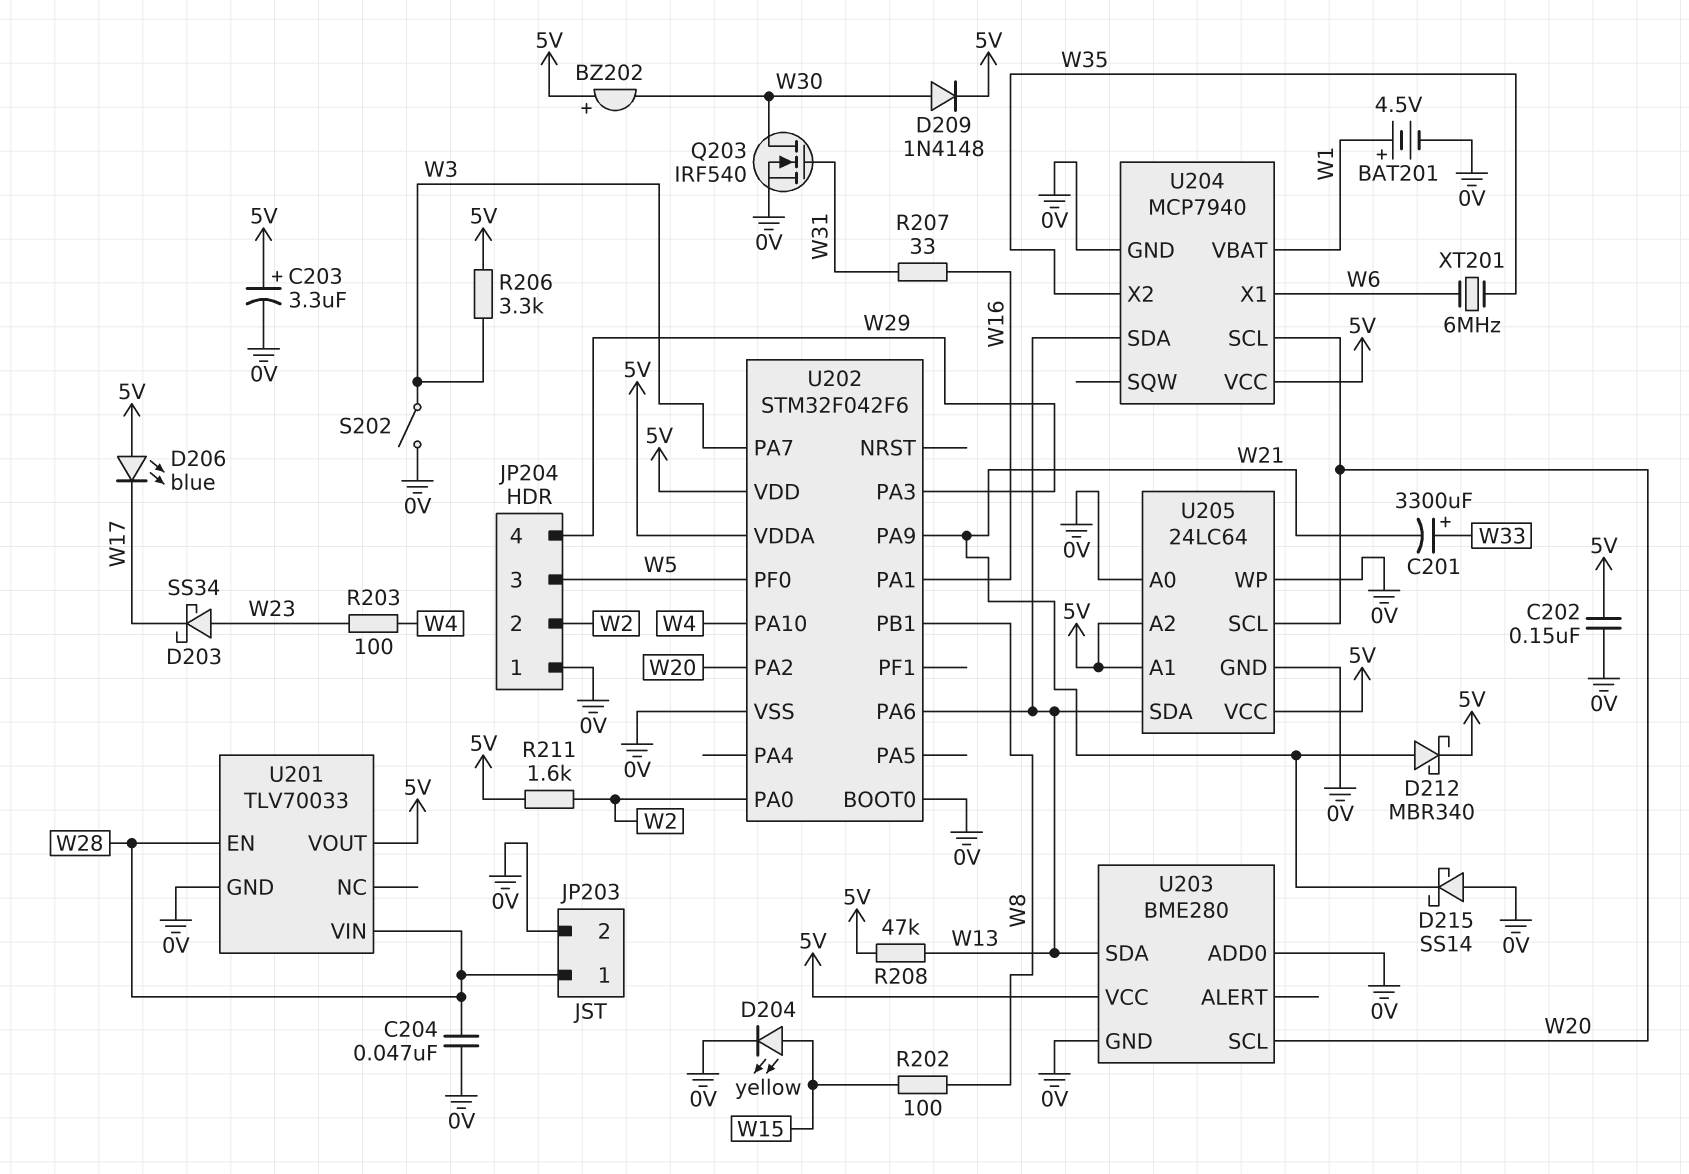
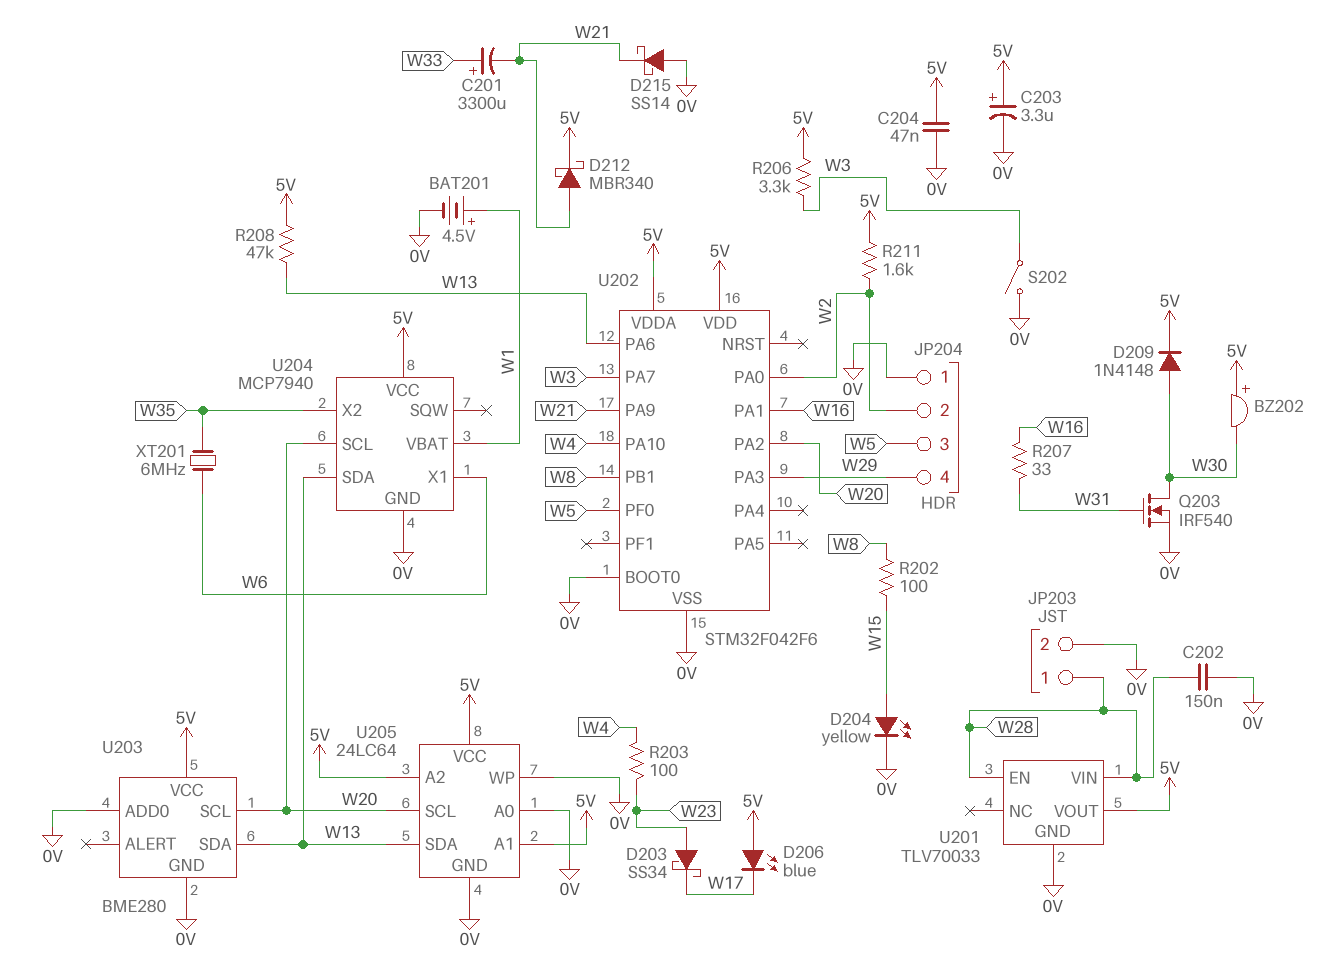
C202: 150nF (0V, 5V) -> 150nF (0V, W28)
C204: 47nF (0V, W28) -> 47nF (0V, 5V)

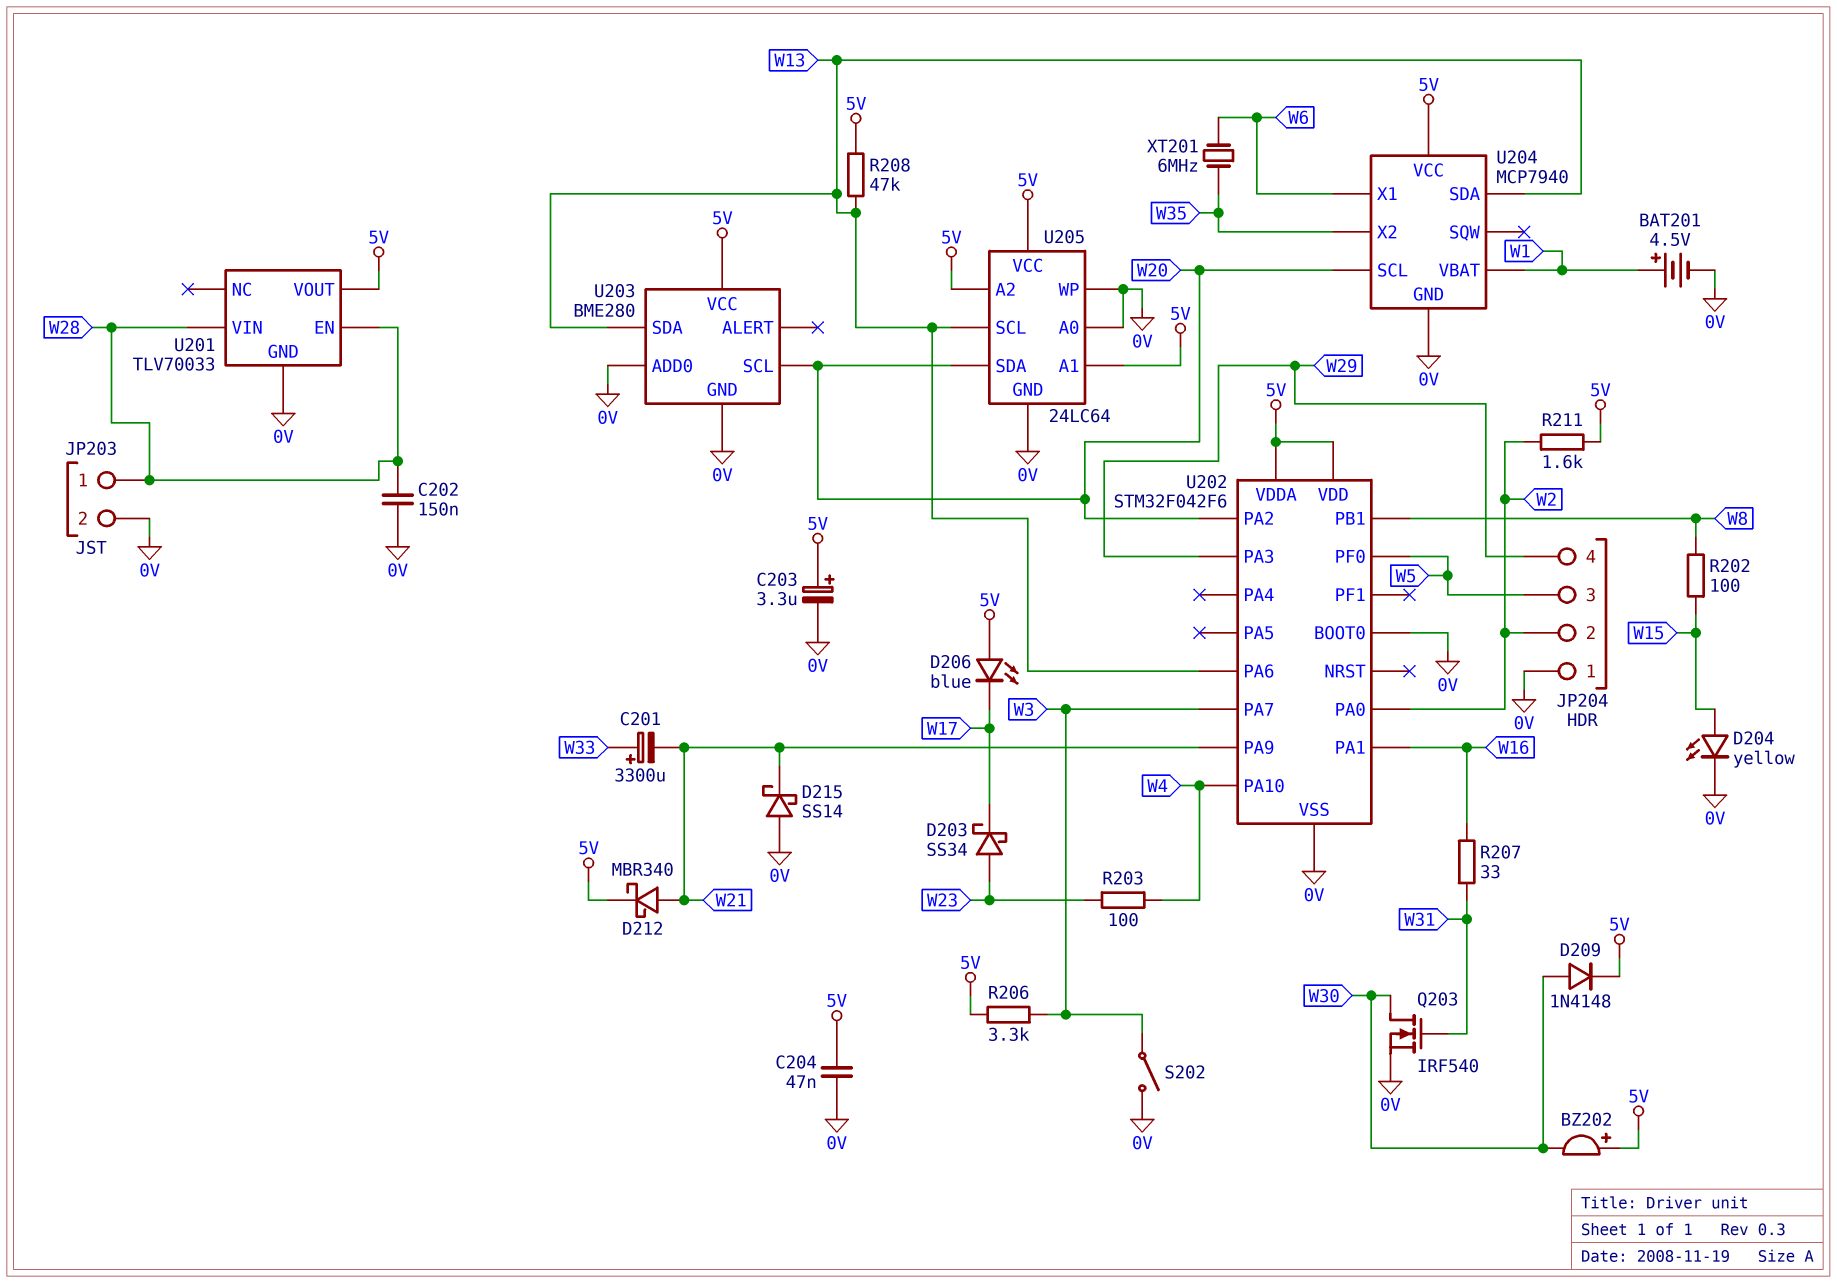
U205 pin SCL: W20 -> W13
U205 pin SDA: W13 -> W20

